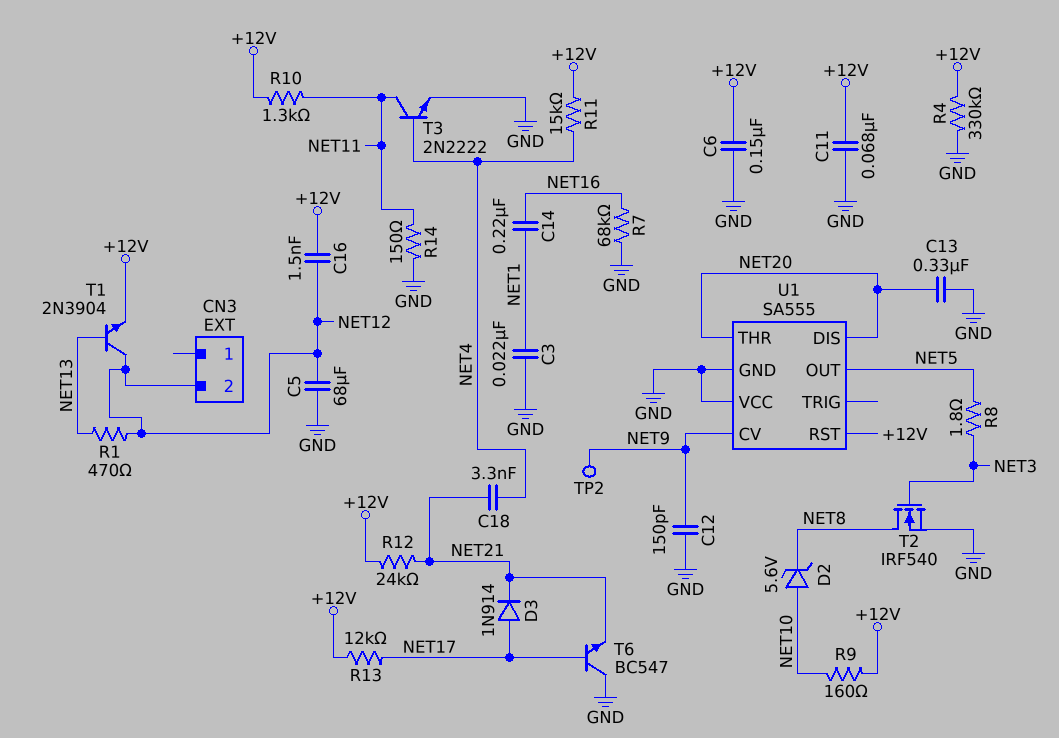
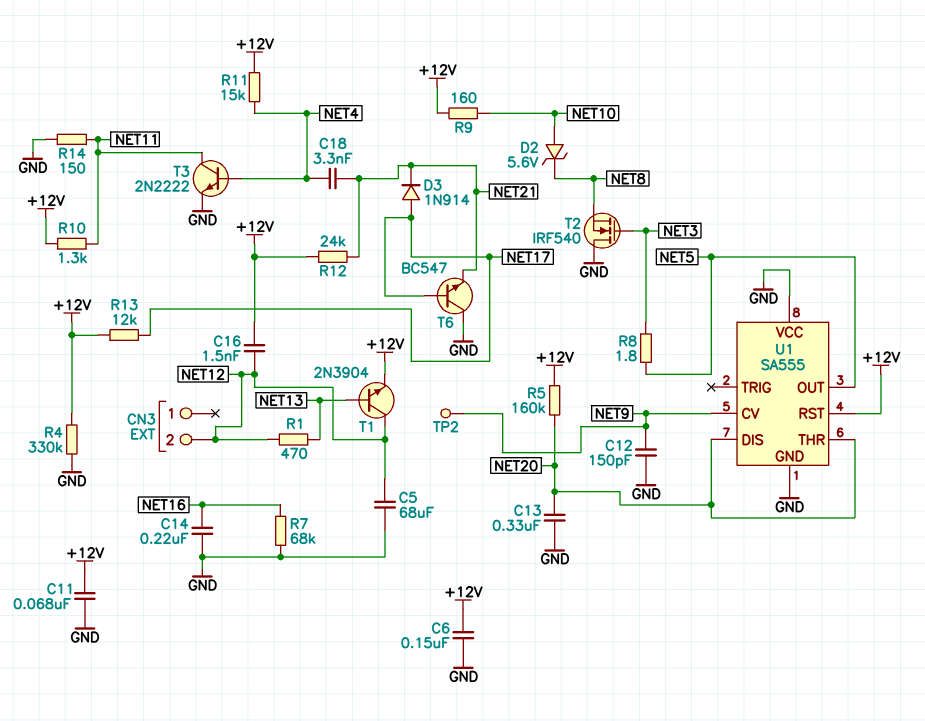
C3: 22nF (GND, NET1) -> none
C14: 220nF (NET1, NET16) -> 220nF (GND, NET16)
R5: none -> 160k (+12V, NET20)
T2: NMOS IRF540 (G NET3, D NET8, S GND) -> NMOS IRF540 (G NET3, D GND, S NET8)

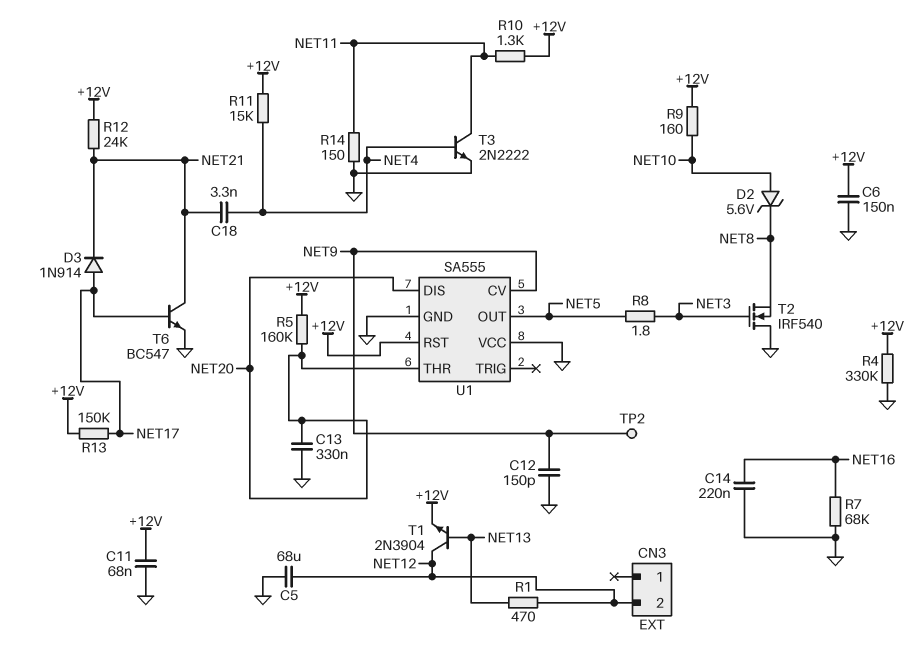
C16: 1.5nF (+12V, NET12) -> none
R13: 12k (+12V, NET17) -> 150k (+12V, NET17)
T6: NPN BC547 (B NET17, C GND, E NET21) -> NPN BC547 (B NET17, C NET21, E GND)

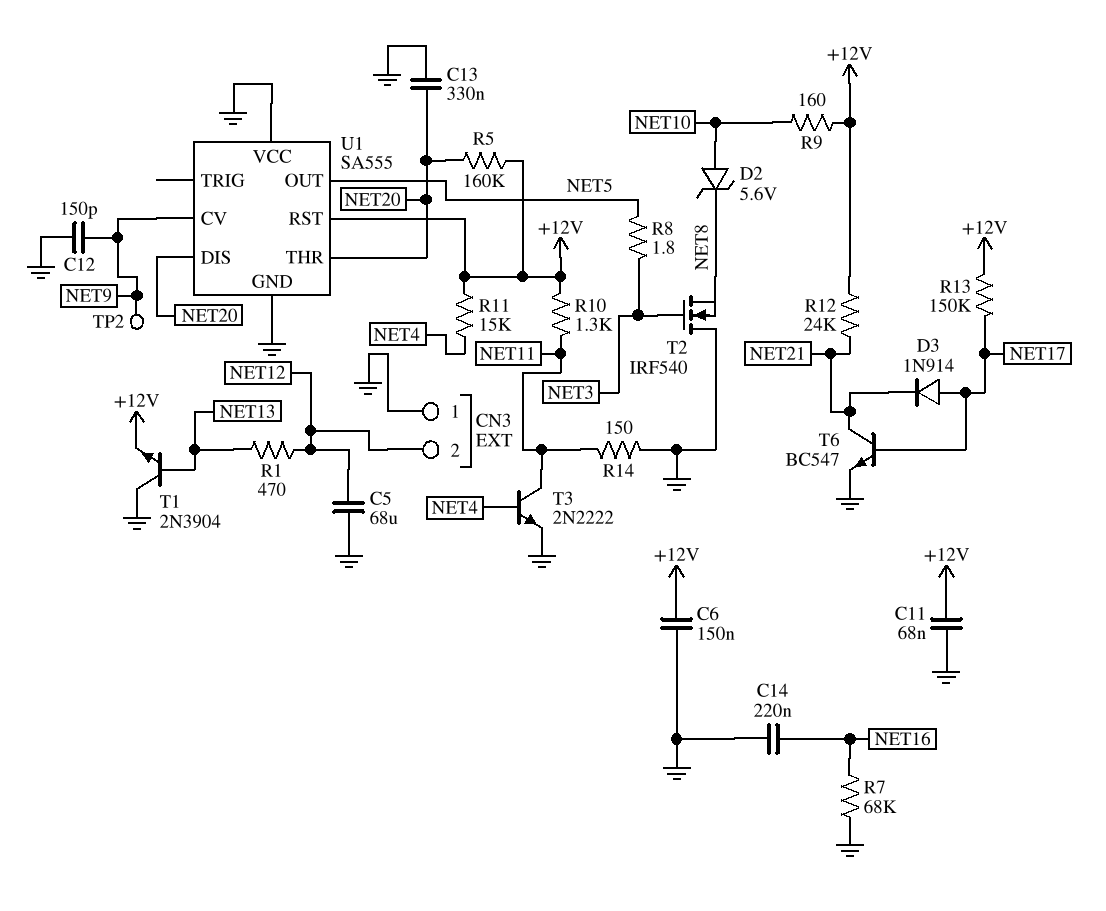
C18: 3.3nF (NET4, NET21) -> none
CN3 pin 1: none -> GND
R4: 330k (+12V, GND) -> none
T1: NPN 2N3904 (B NET13, C NET12, E +12V) -> NPN 2N3904 (B NET13, C GND, E +12V)

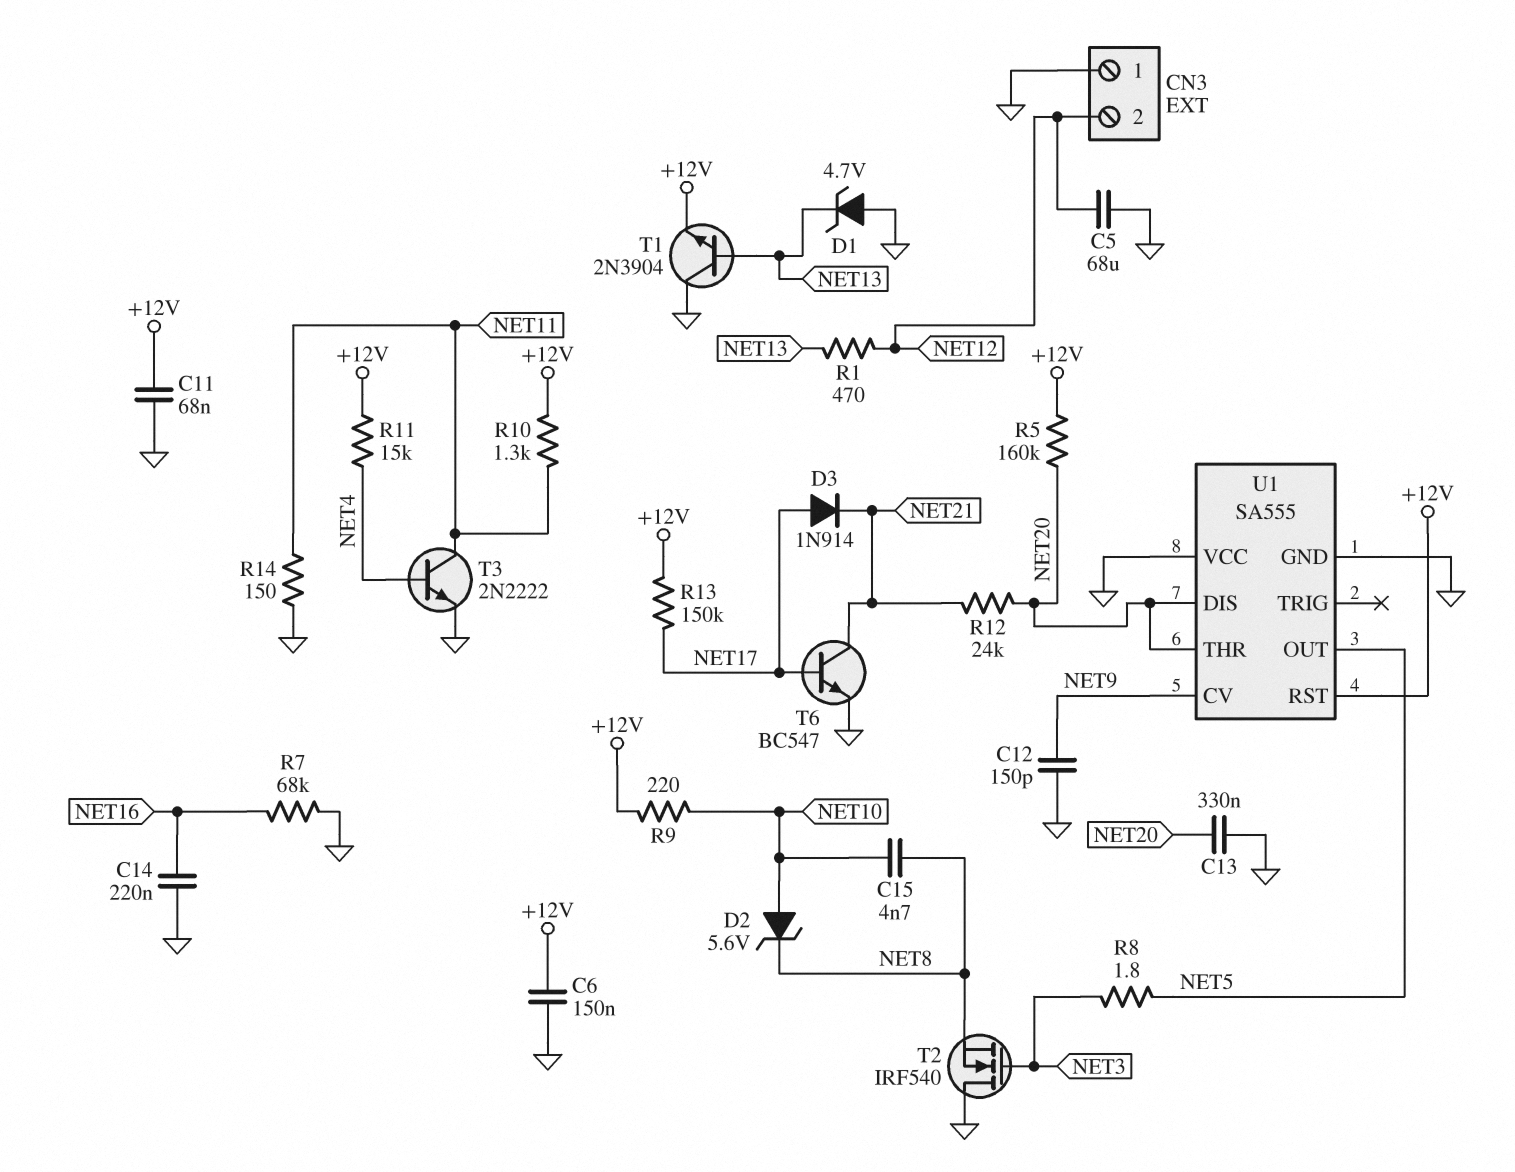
C15: none -> 4.7nF (NET8, NET10)
D1: none -> zener 4.7V (A GND, K NET13)
R9: 160 (+12V, NET10) -> 220 (+12V, NET10)
R12: 24k (+12V, NET21) -> 24k (NET20, NET21)
TP2: test point (NET9) -> none

